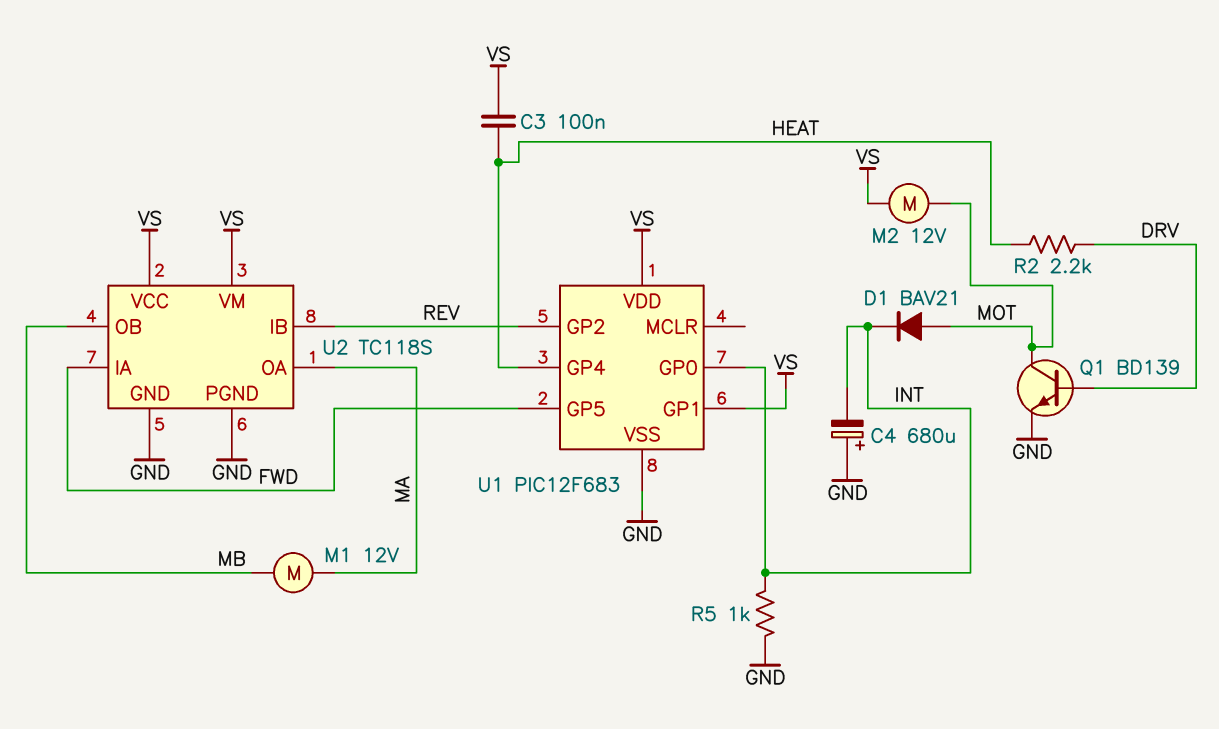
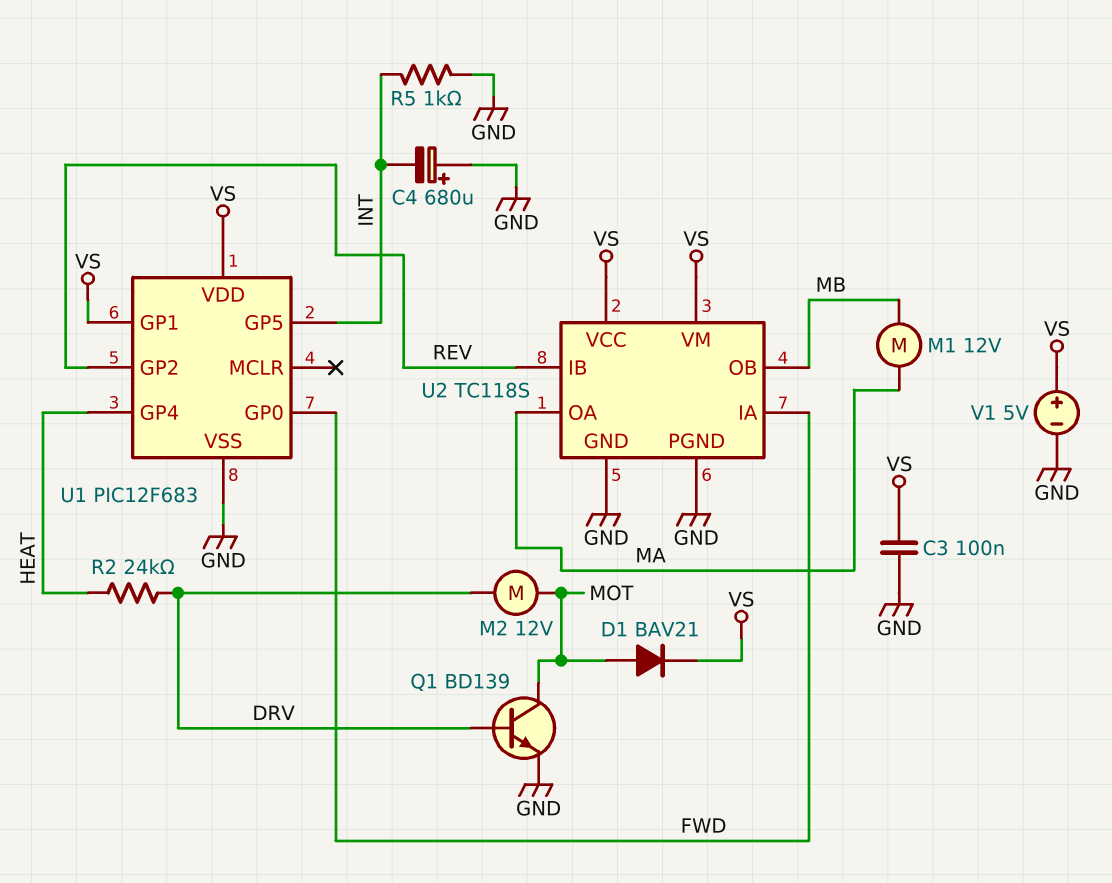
C3: 100nF (HEAT, VS) -> 100nF (GND, VS)
D1: diode BAV21 (A MOT, K INT) -> diode BAV21 (A MOT, K VS)
M2: motor 12V (MOT, VS) -> motor 12V (DRV, MOT)
R2: 2.2k (DRV, HEAT) -> 24k (DRV, HEAT)
U1 pin GP0: INT -> FWD
U1 pin GP5: FWD -> INT
V1: none -> 5V (plus VS, minus GND)

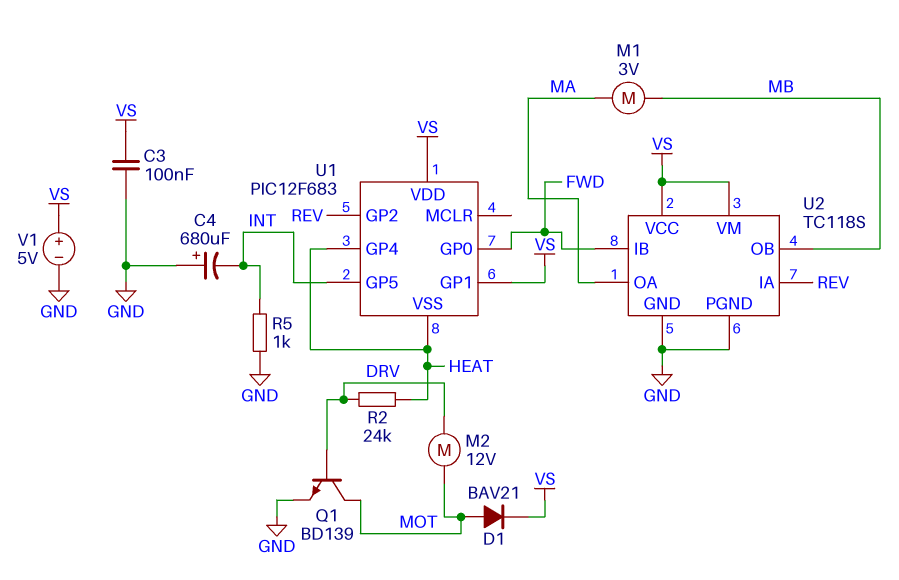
M1: motor 12V (MA, MB) -> motor 3V (MA, MB)
U1 pin VSS: GND -> HEAT
U2 pin IA: FWD -> REV
U2 pin IB: REV -> FWD

